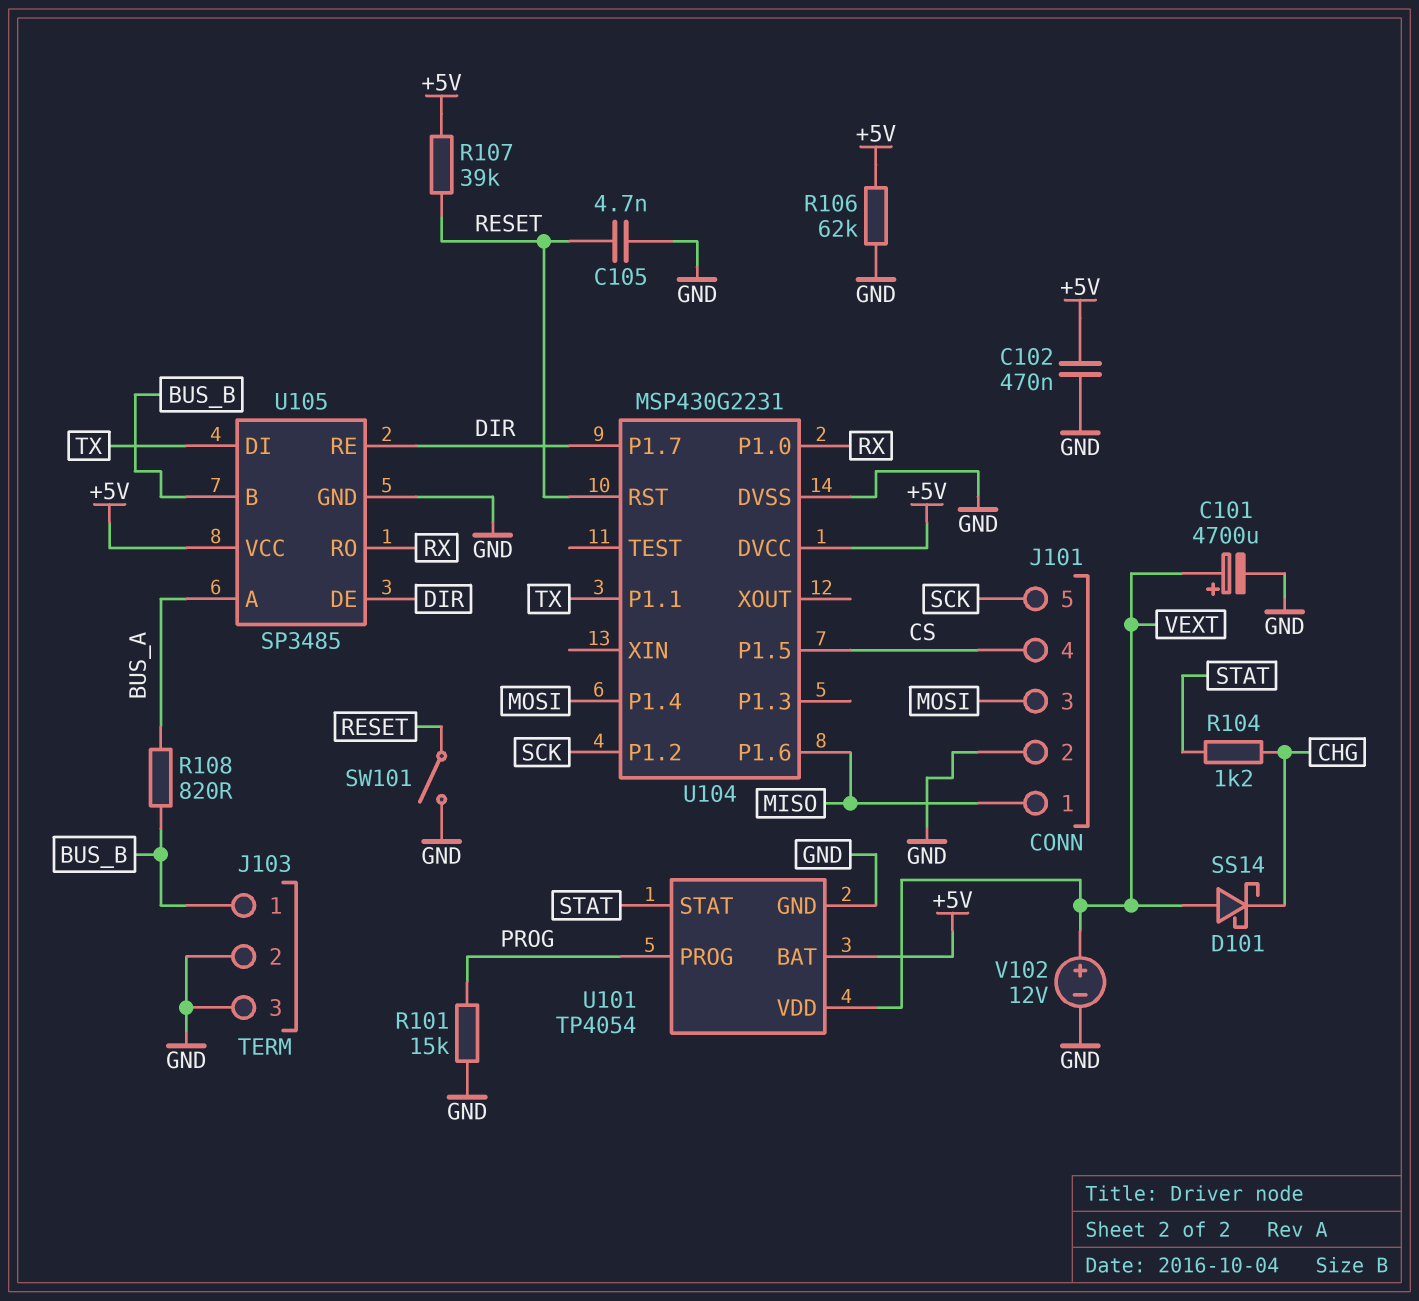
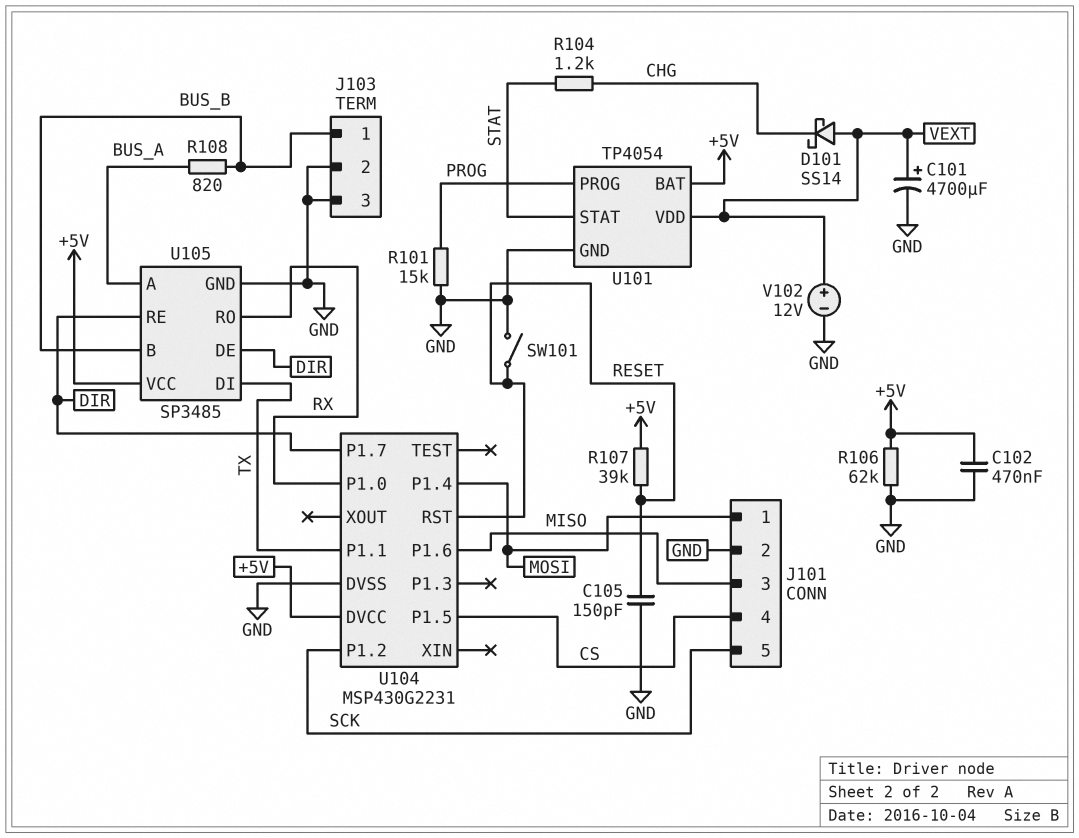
C105: 4.7nF (GND, RESET) -> 150pF (GND, RESET)
J101 pin 1: MISO -> MOSI
J101 pin 3: MOSI -> MISO

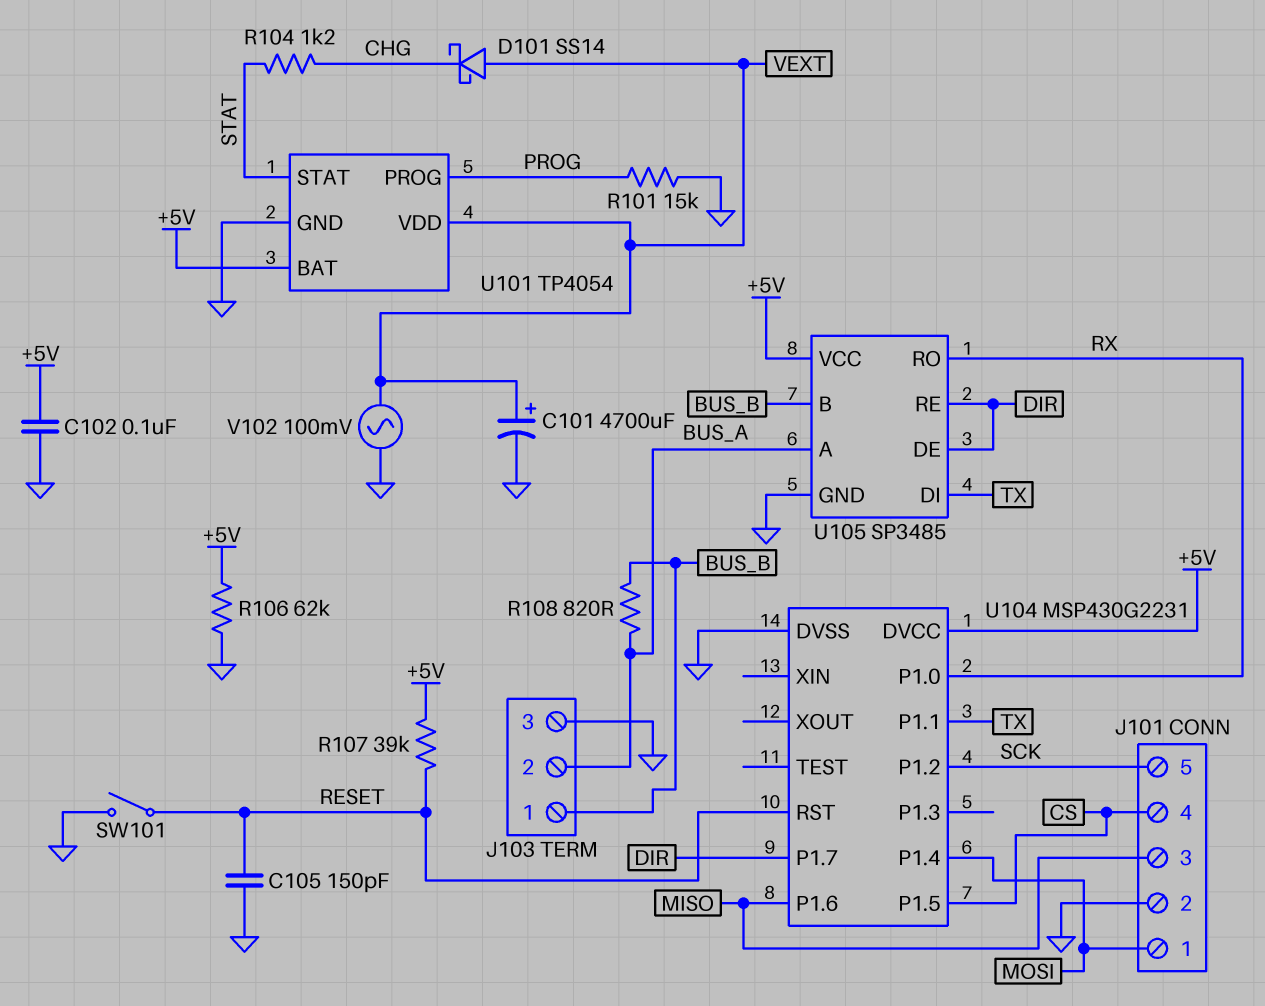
C102: 470nF (+5V, GND) -> 100nF (+5V, GND)
J103 pin 2: GND -> BUS_A
V102: 12V (plus VEXT, minus GND) -> AC 100mV (GND, VEXT)

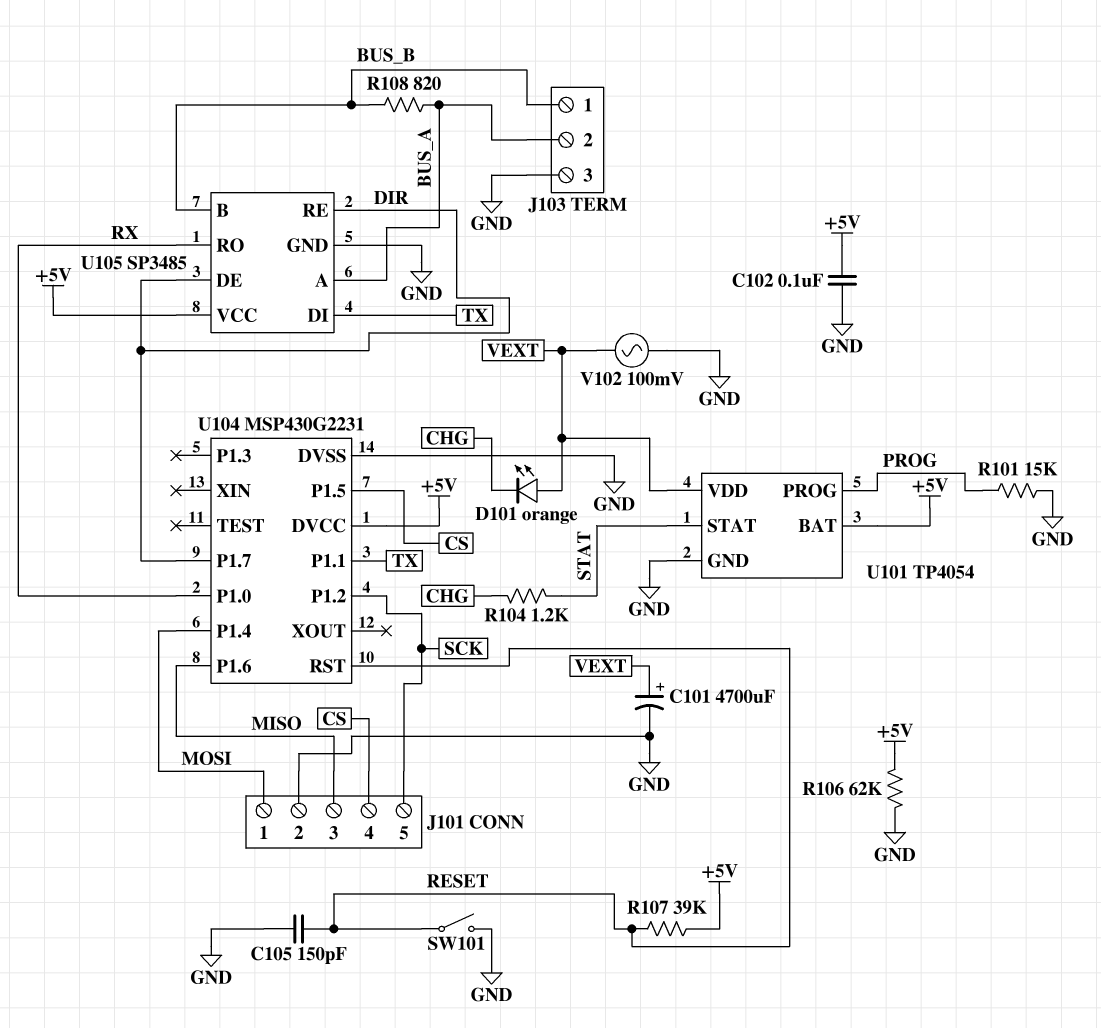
D101: schottky SS14 (A VEXT, K CHG) -> LED orange (A VEXT, K CHG)

